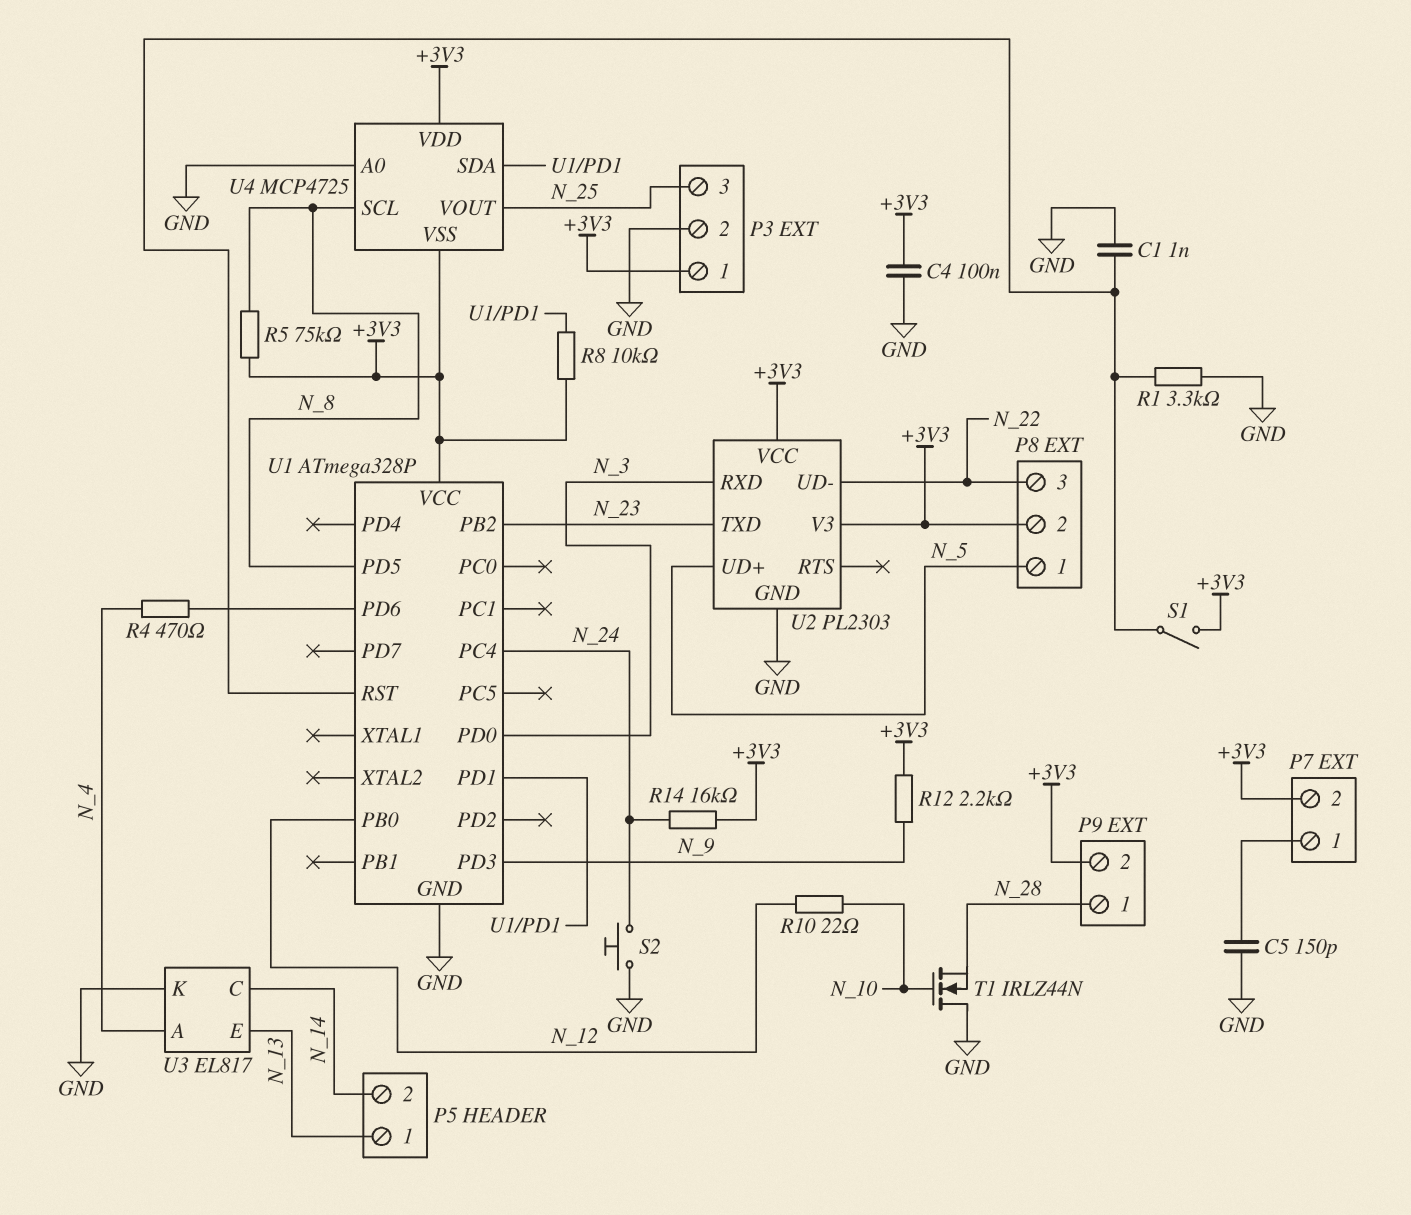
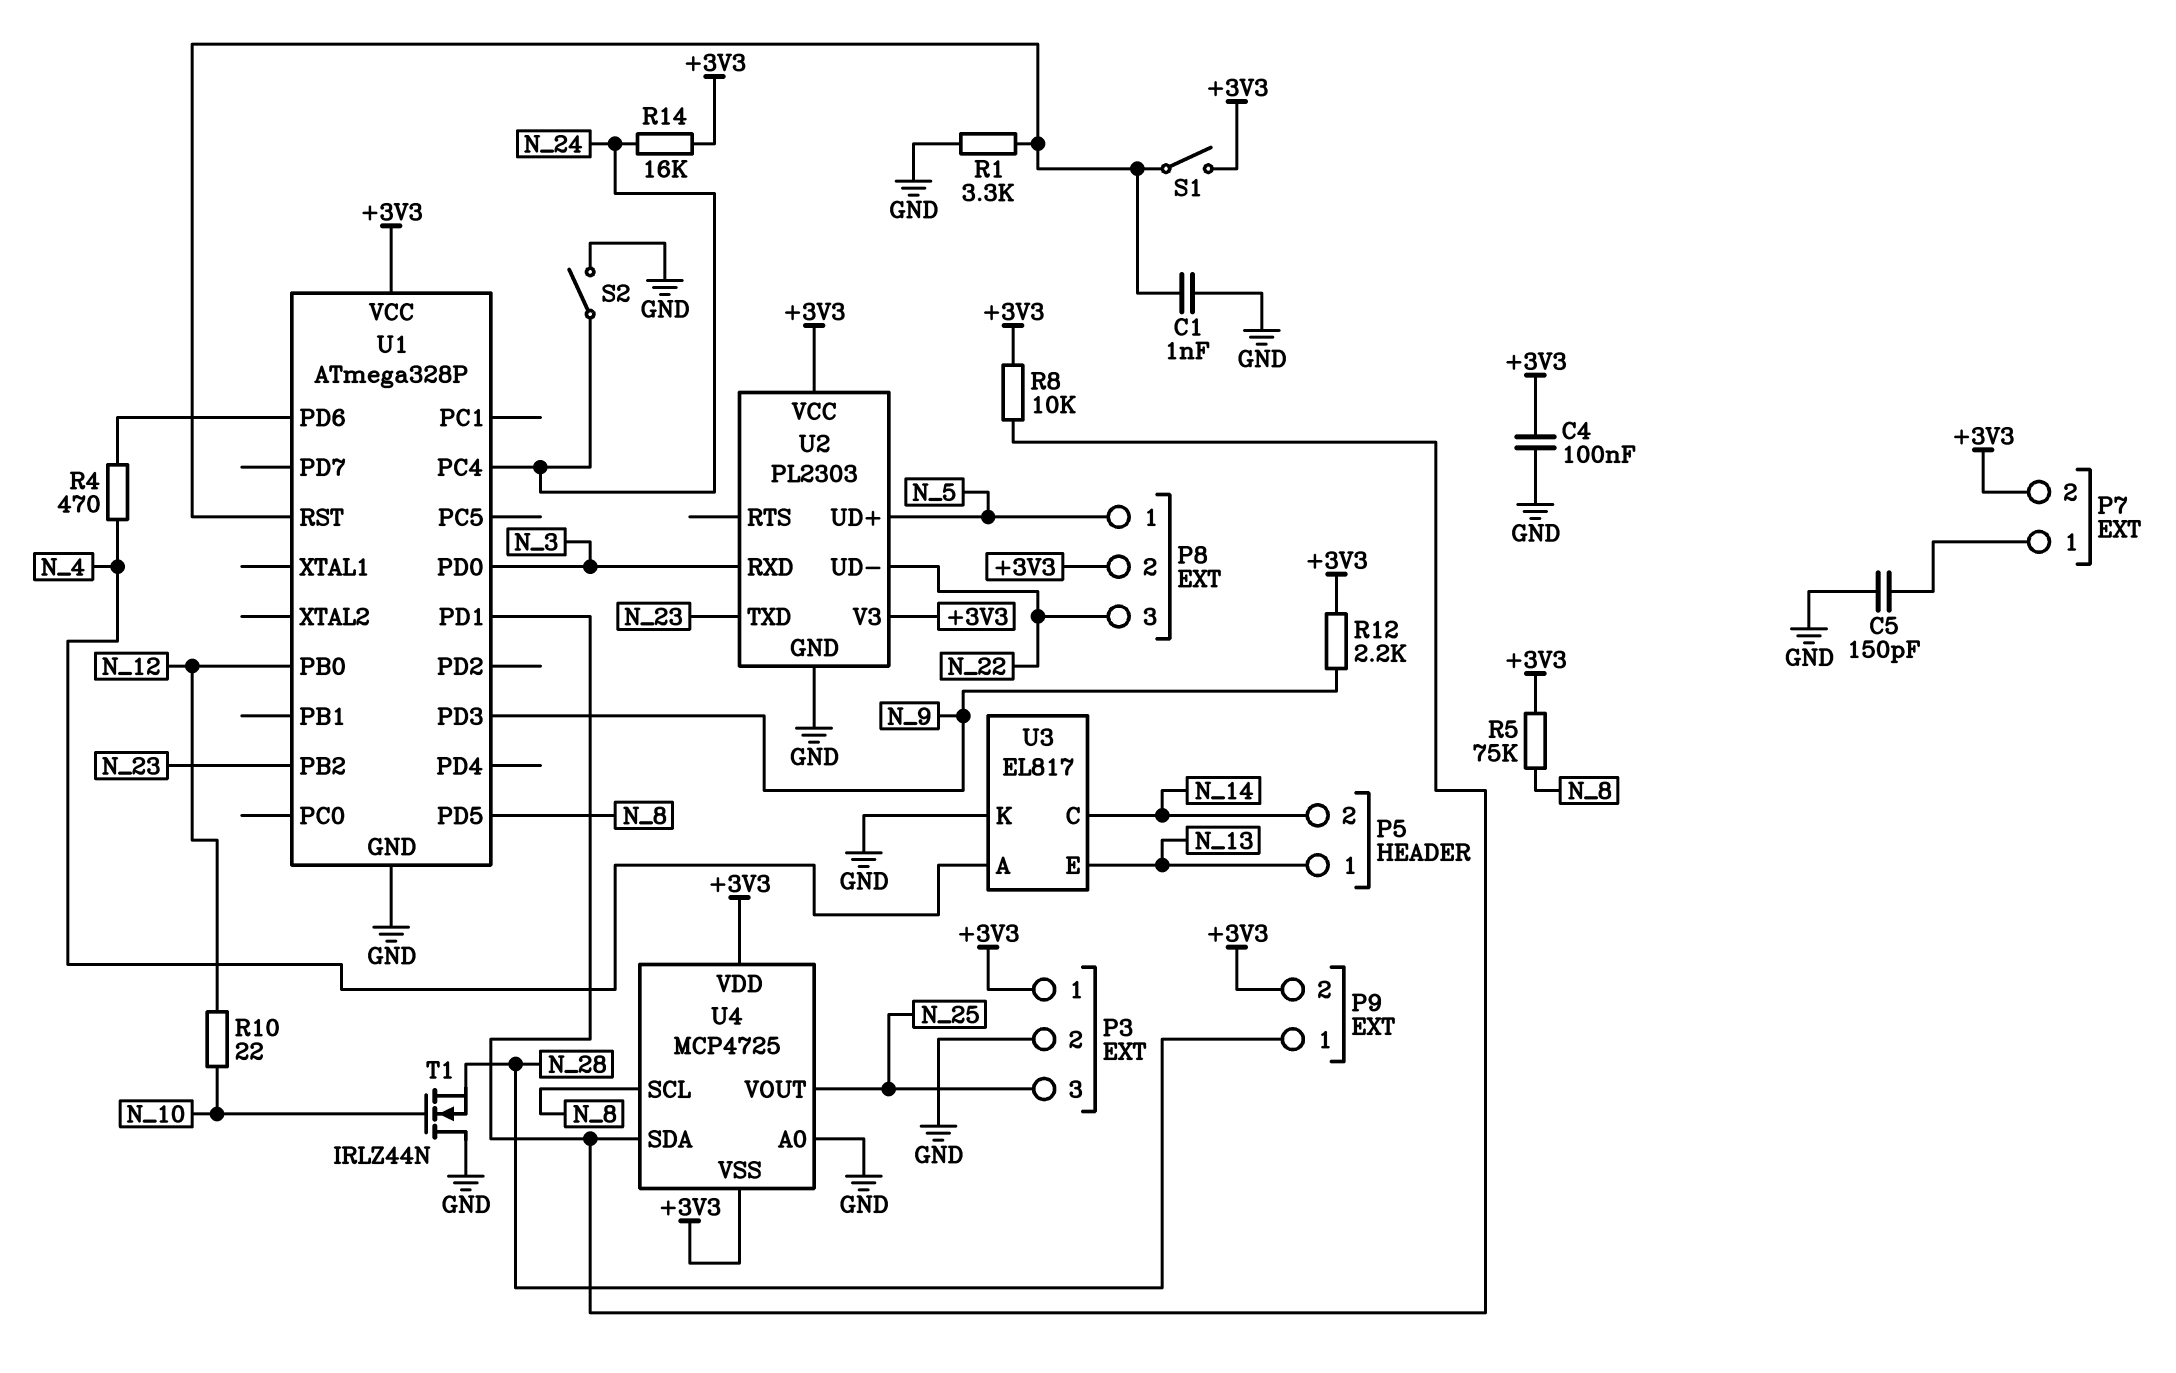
S2: button (GND, N_24) -> switch (GND, N_24)

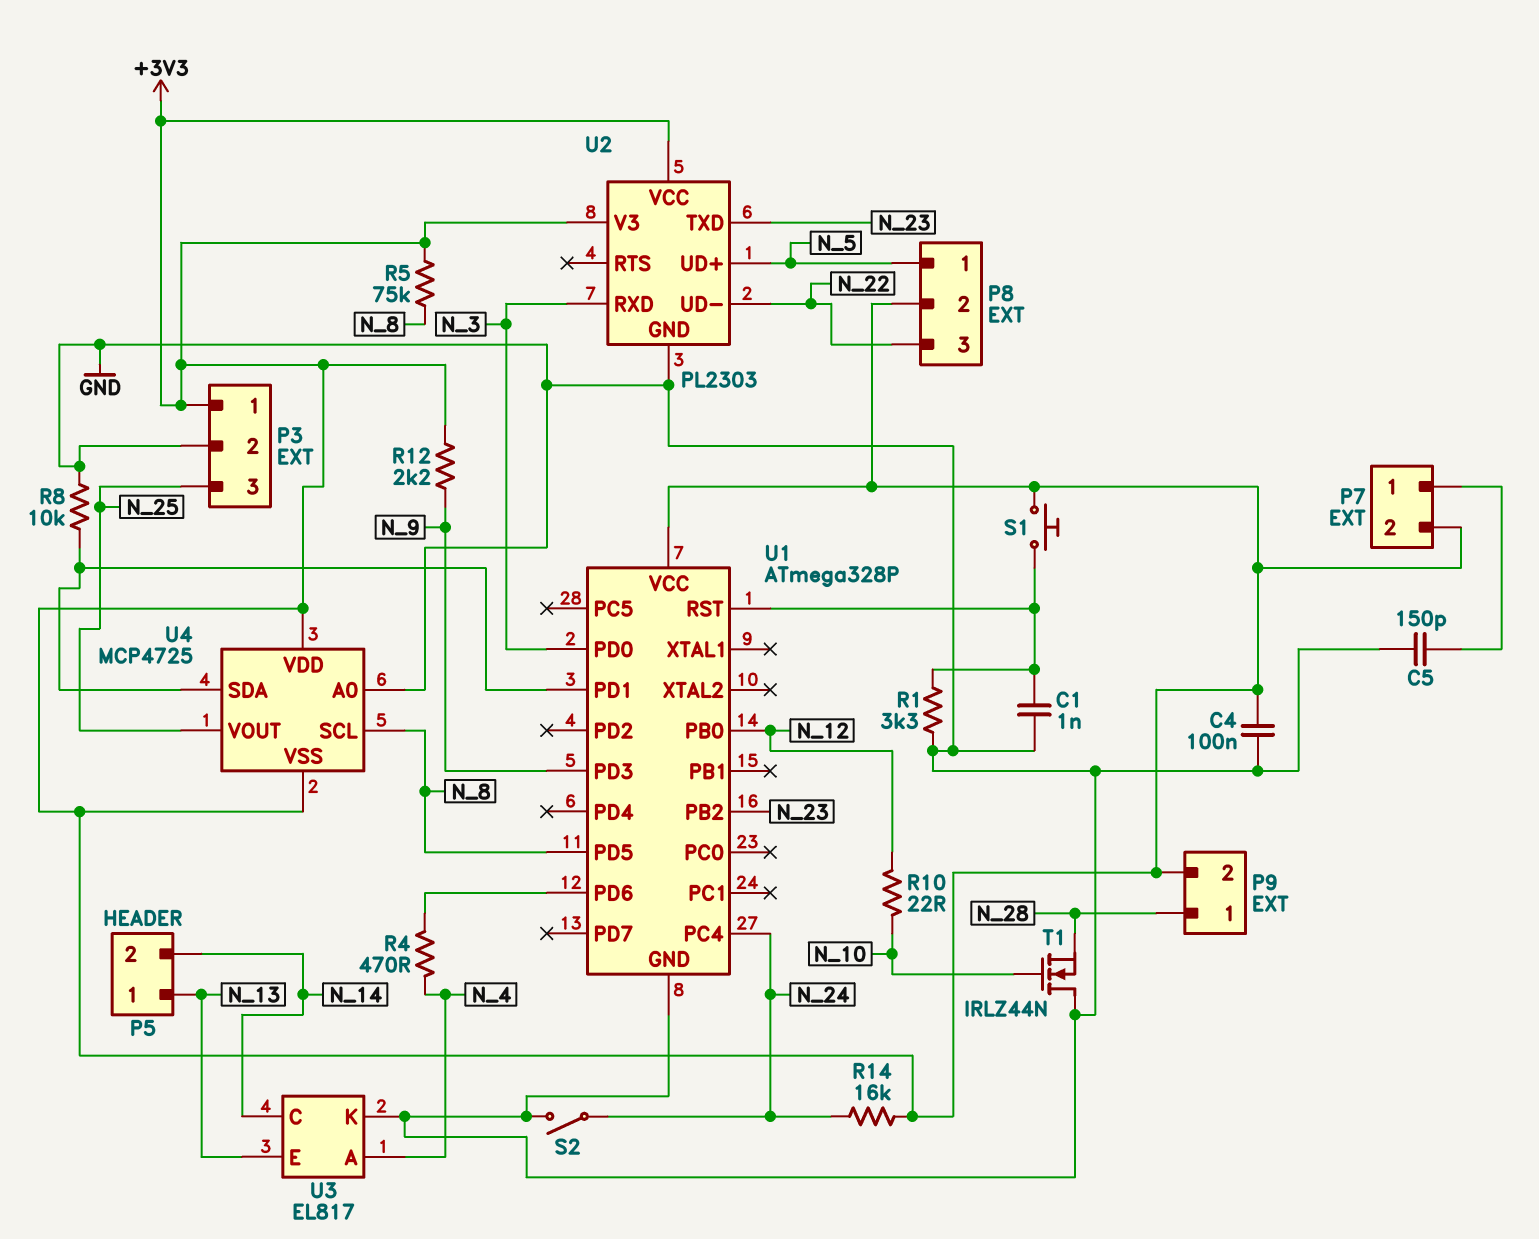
R8: 10k (+3V3, U1/PD1) -> 10k (GND, U1/PD1)
S1: switch (+3V3, U1/RST) -> button (+3V3, U1/RST)

